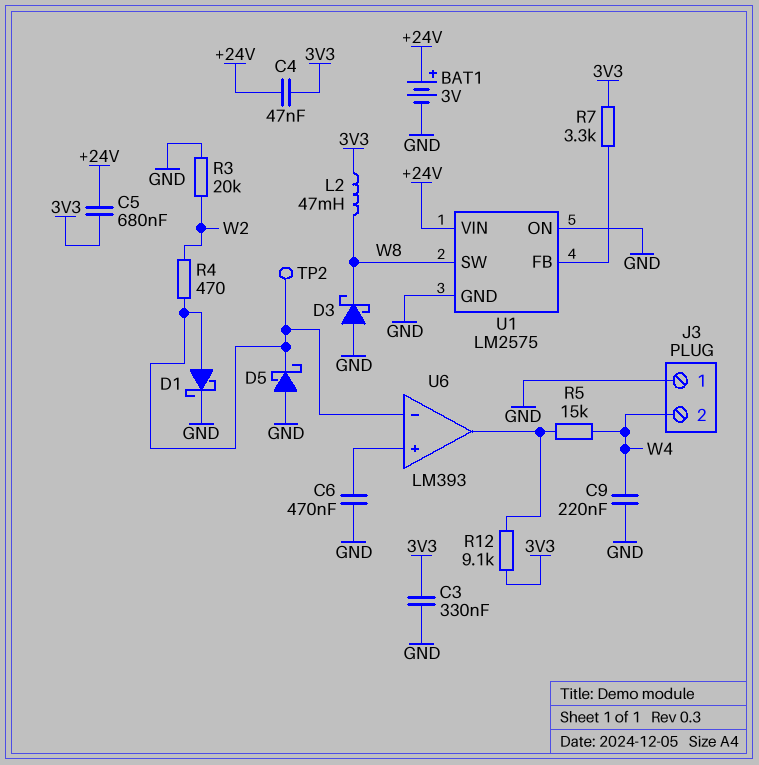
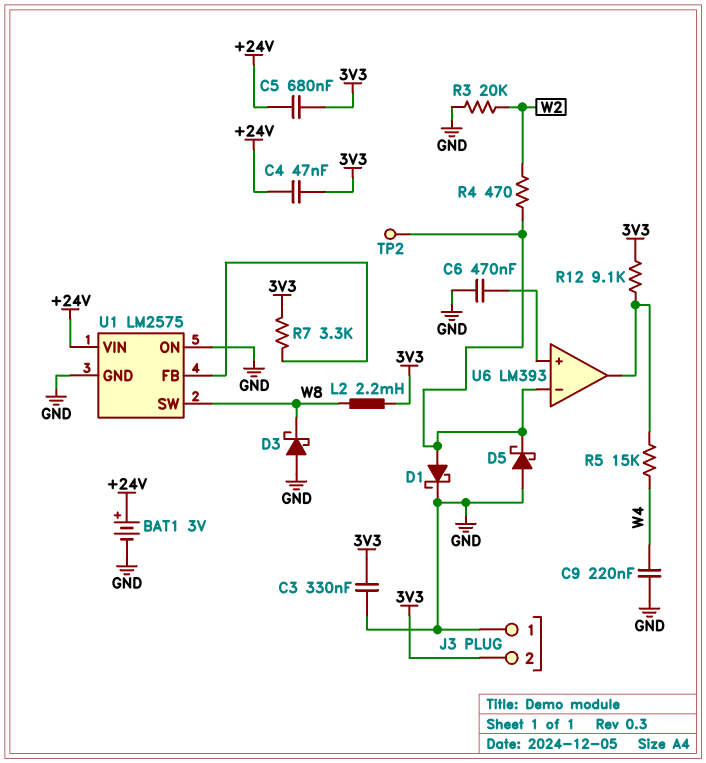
J3 pin 2: W4 -> 3V3
L2: 47mH (3V3, W8) -> 2.2mH (3V3, W8)

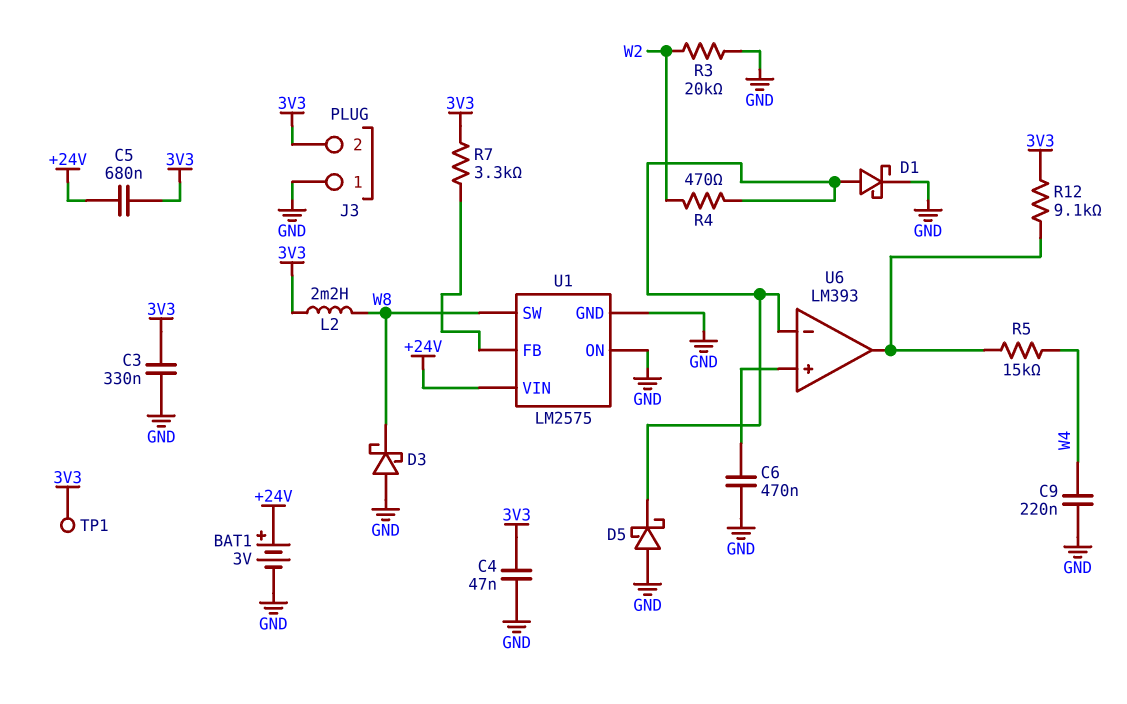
C4: 47nF (+24V, 3V3) -> 47nF (3V3, GND)
TP1: none -> test point (3V3)
TP2: test point (U6/in-) -> none

